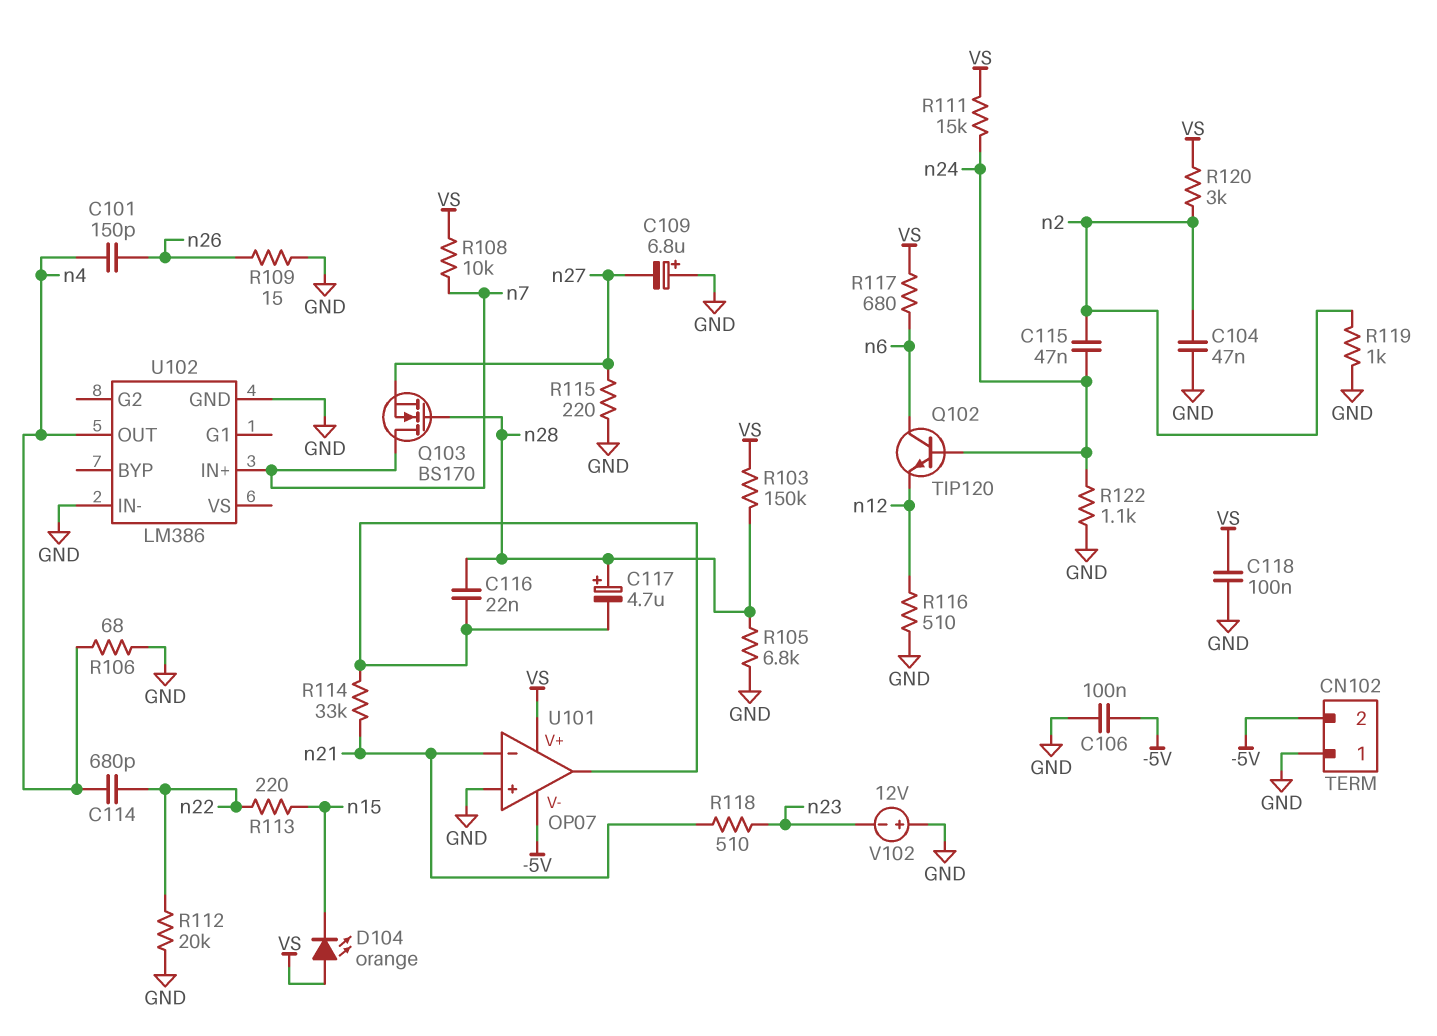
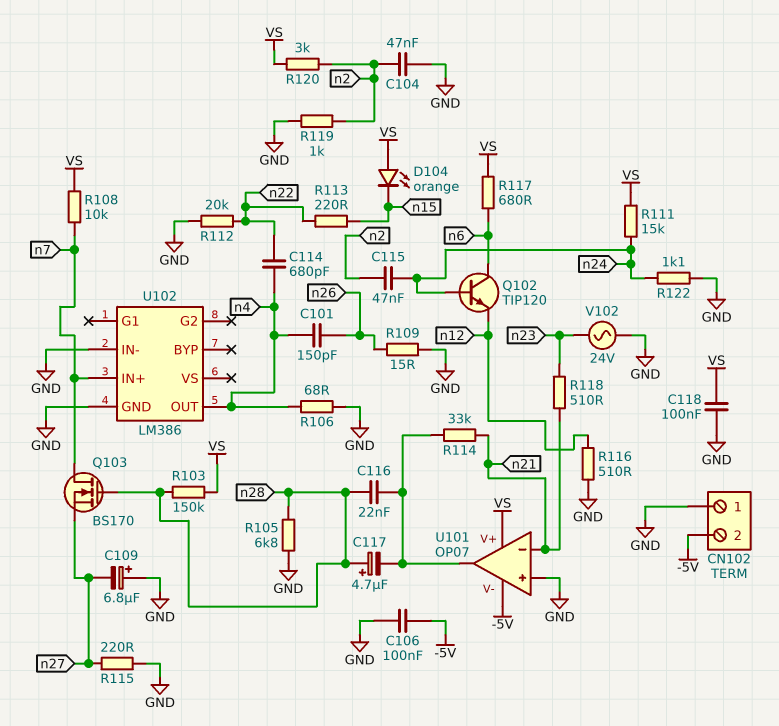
V102: 12V (plus GND, minus n23) -> AC 24V (GND, n23)

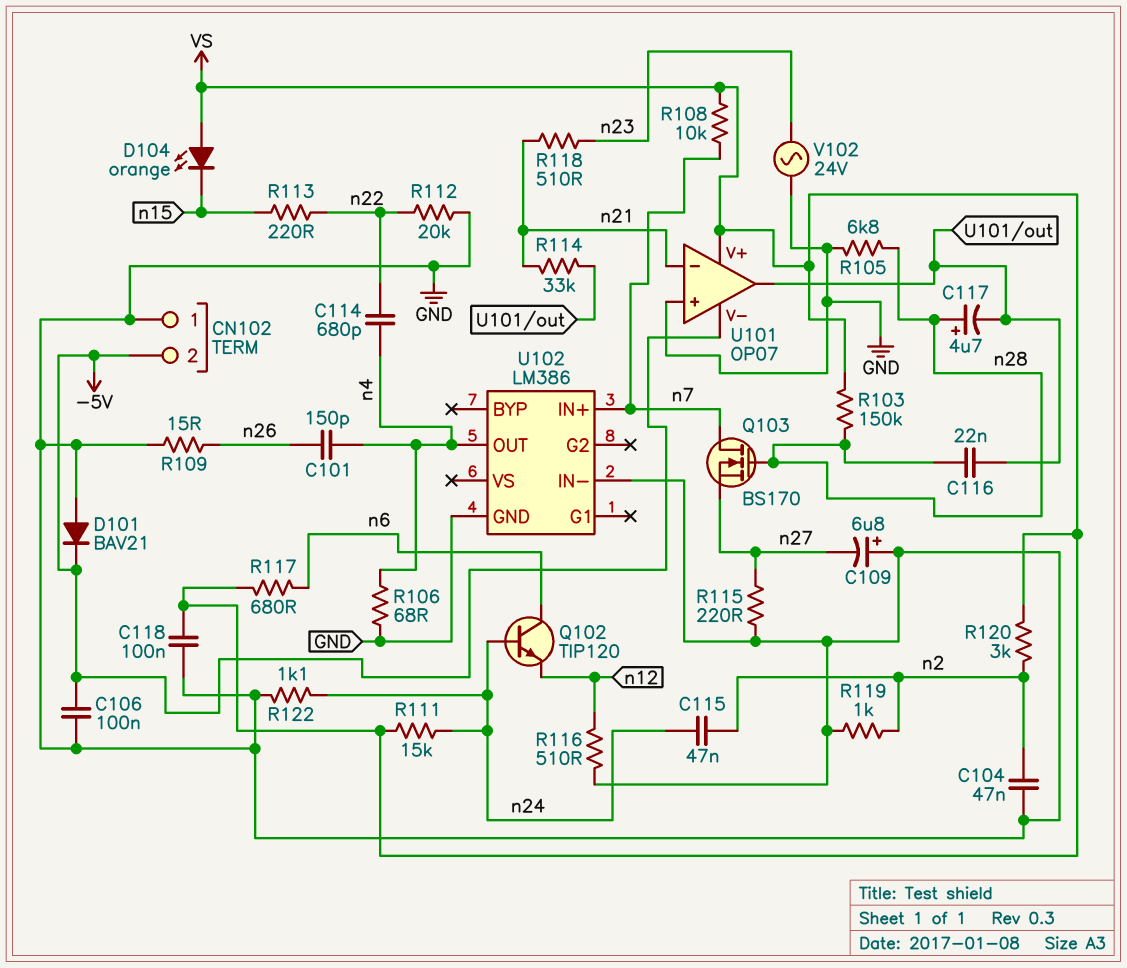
D101: none -> diode BAV21 (A GND, K -5V)

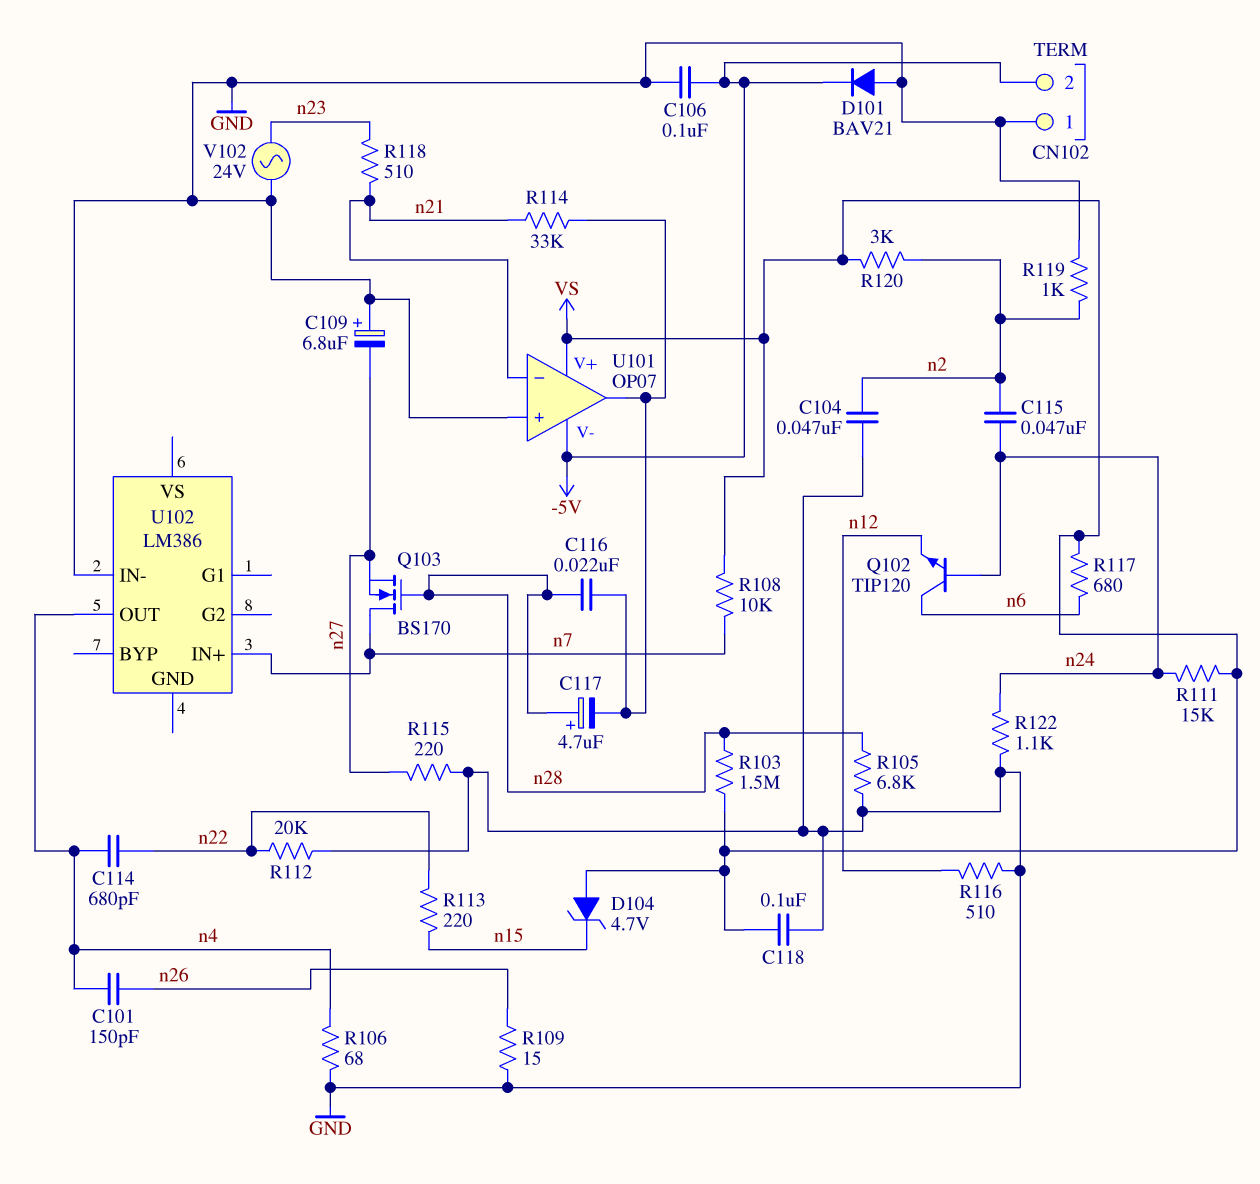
D104: LED orange (A VS, K n15) -> zener 4.7V (A VS, K n15)
R103: 150k (VS, n28) -> 1.5M (VS, n28)
U102 pin GND: GND -> none

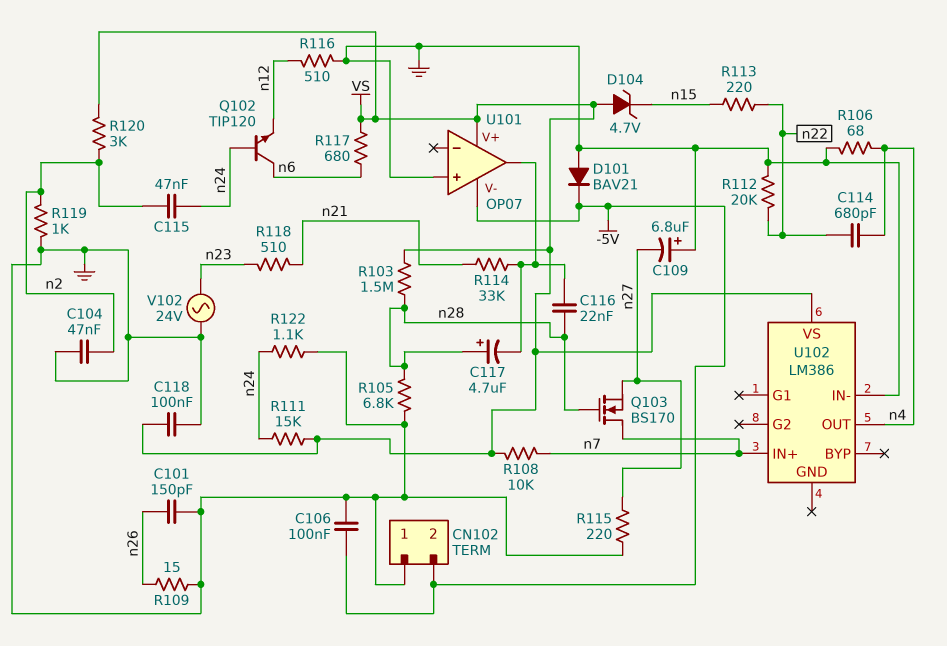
C101: 150pF (n4, n26) -> 150pF (GND, n26)
U101 pin in-: n21 -> none
U102 pin VS: none -> VS

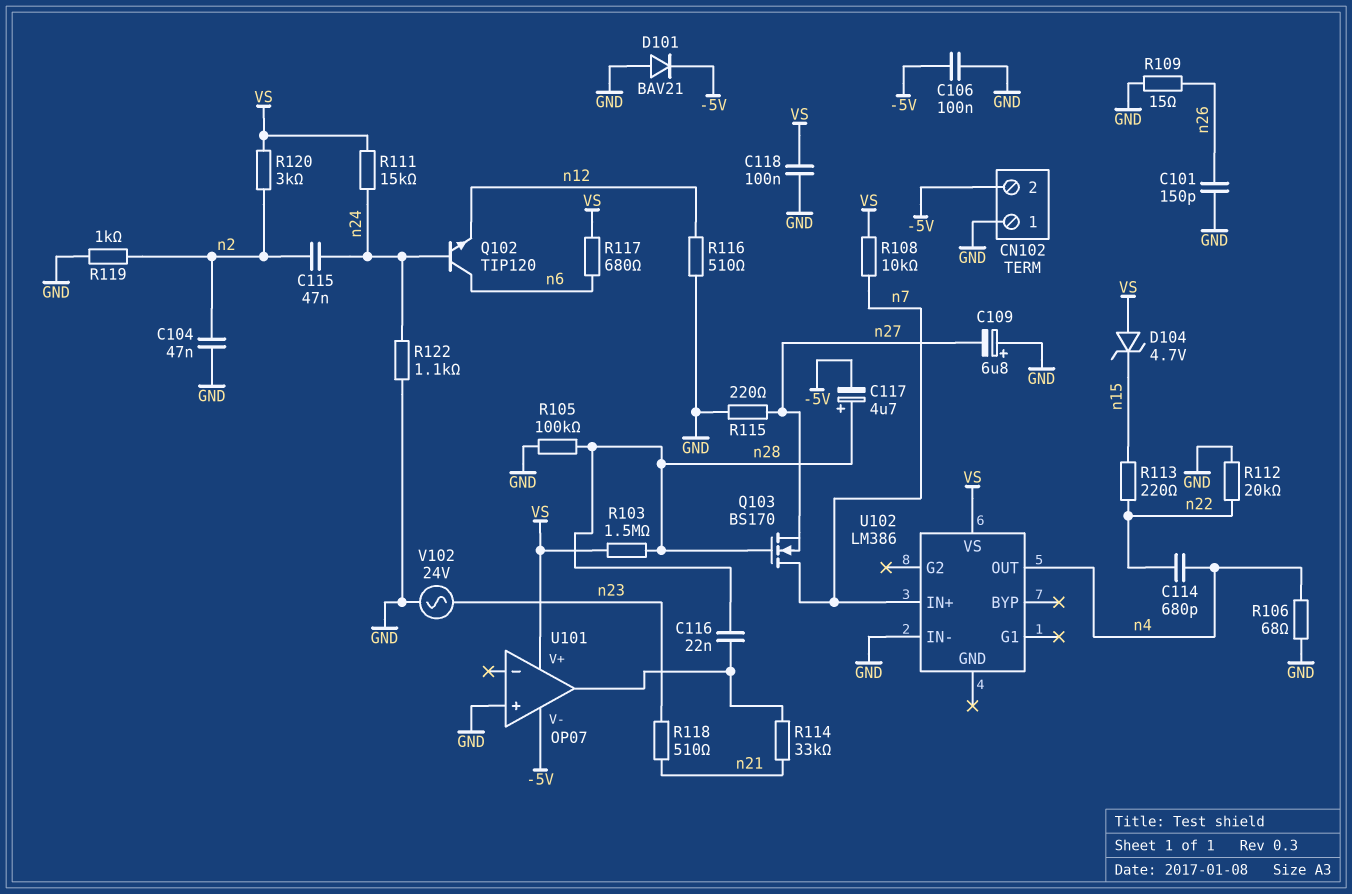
C117: 4.7uF (plus n28, minus U101/out) -> 4.7uF (plus n28, minus -5V)
R105: 6.8k (GND, n28) -> 100k (GND, n28)

